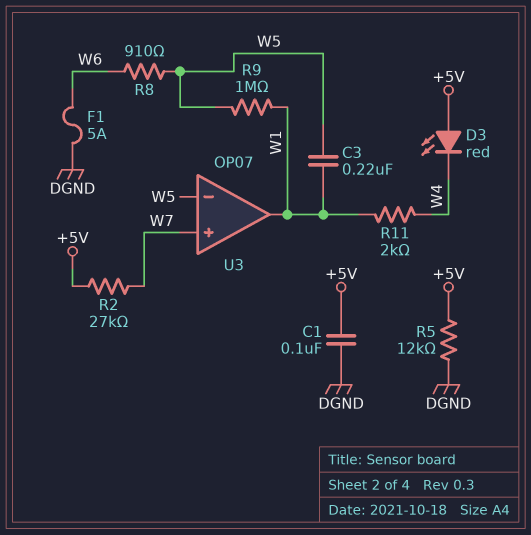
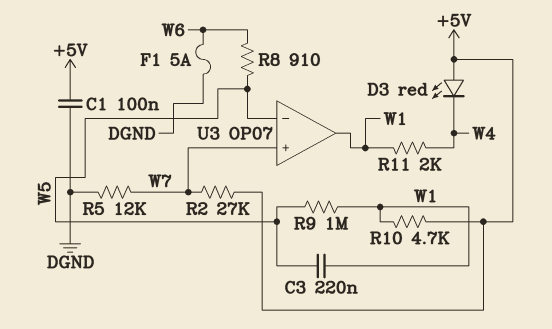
R5: 12k (+5V, DGND) -> 12k (DGND, W7)
R10: none -> 4.7k (+5V, W1)

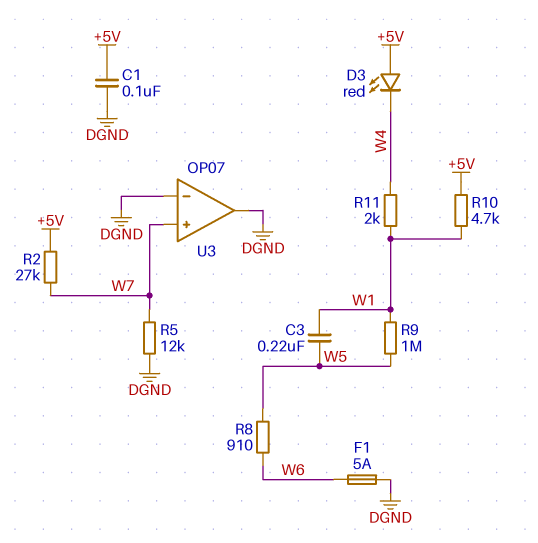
U3 pin in-: W5 -> DGND
U3 pin out: W1 -> DGND

